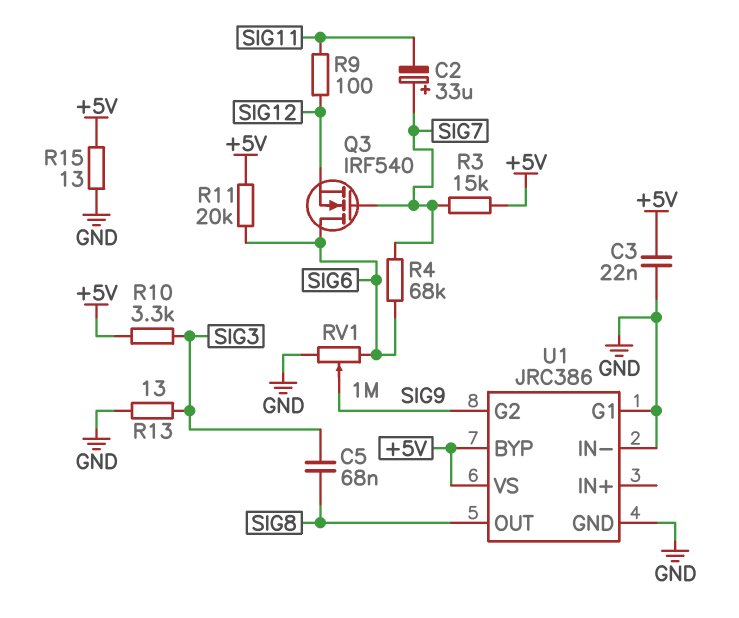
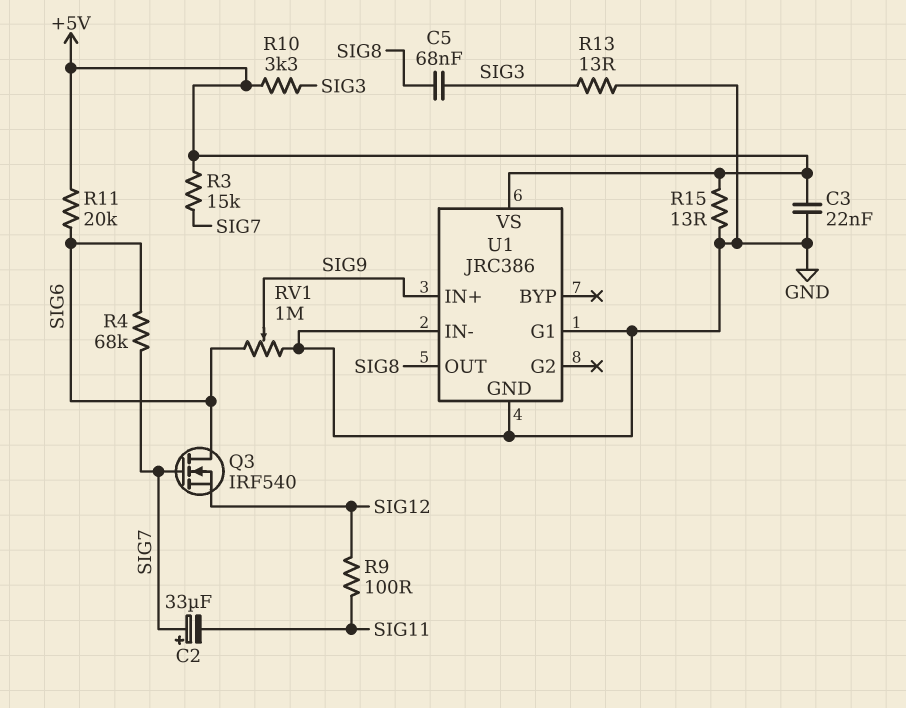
U1 pin BYP: +5V -> none
U1 pin G2: SIG9 -> none
U1 pin IN+: none -> SIG9

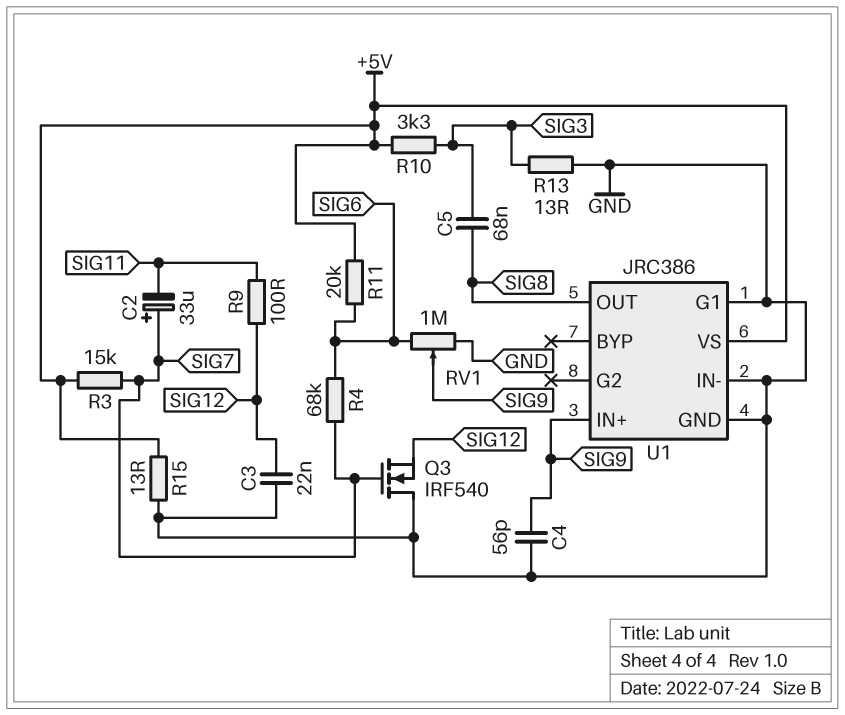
C3: 22nF (+5V, GND) -> 22nF (GND, SIG12)
C4: none -> 56pF (GND, SIG9)
Q3: NMOS IRF540 (G SIG7, D SIG6, S SIG12) -> NMOS IRF540 (G SIG7, D GND, S SIG12)

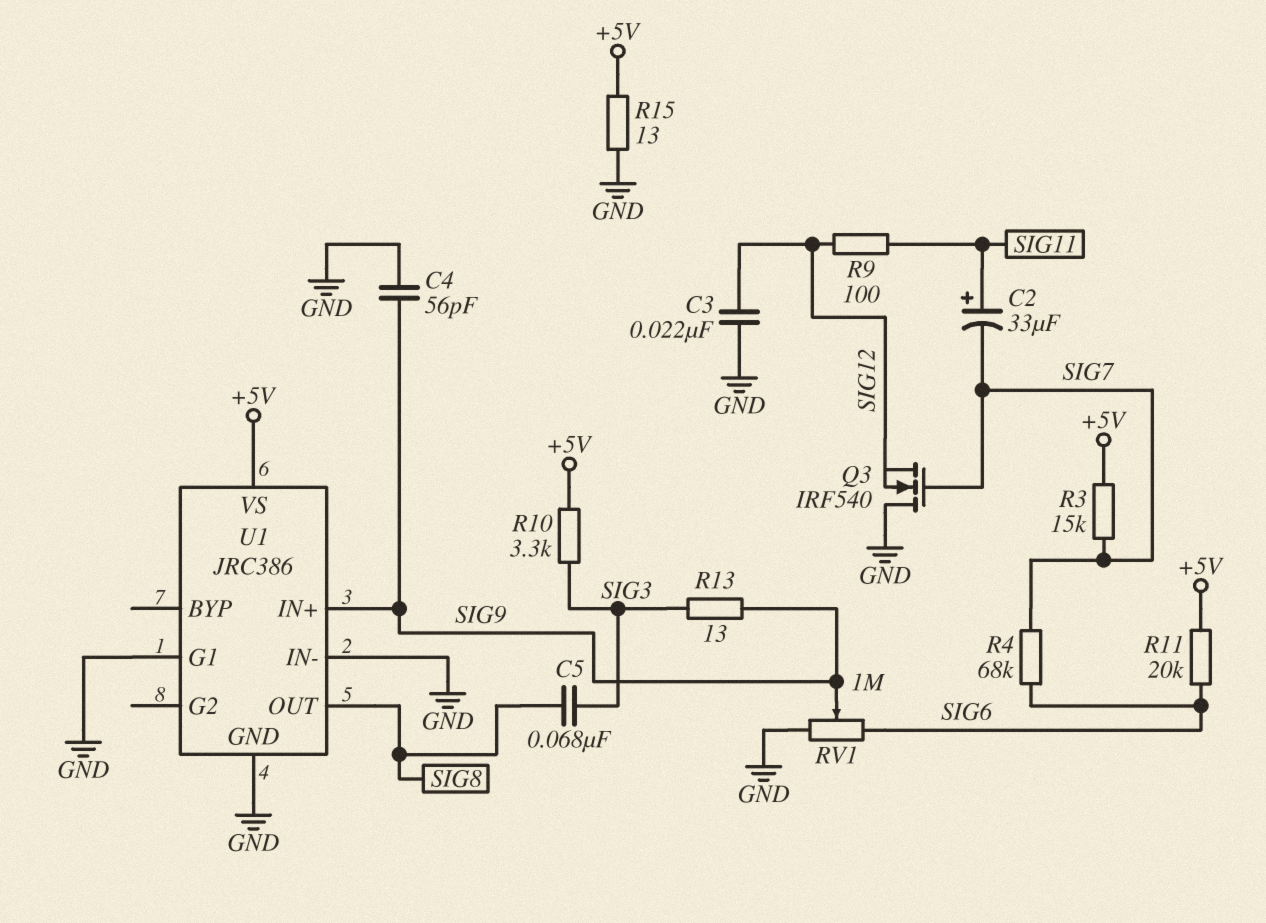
C2: 33uF (plus SIG7, minus SIG11) -> 33uF (plus SIG11, minus SIG7)
R13: 13 (GND, SIG3) -> 13 (SIG3, SIG9)

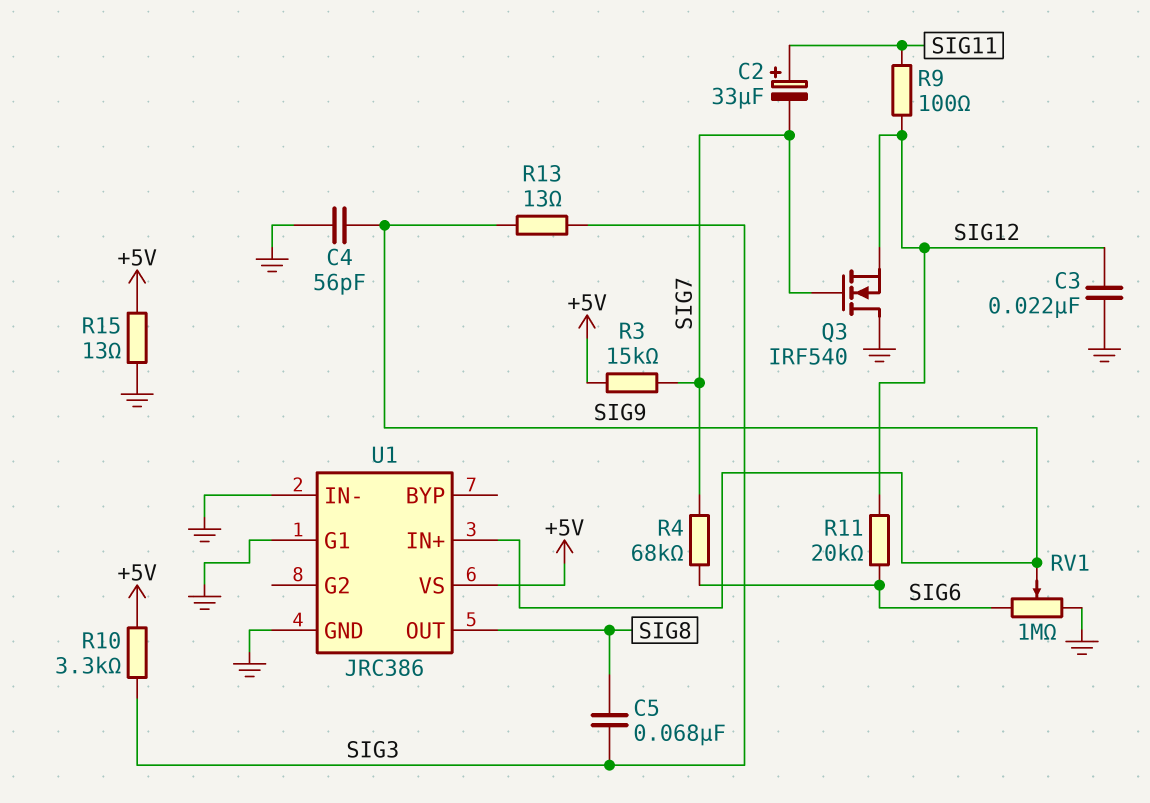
R11: 20k (+5V, SIG6) -> 20k (SIG6, SIG12)

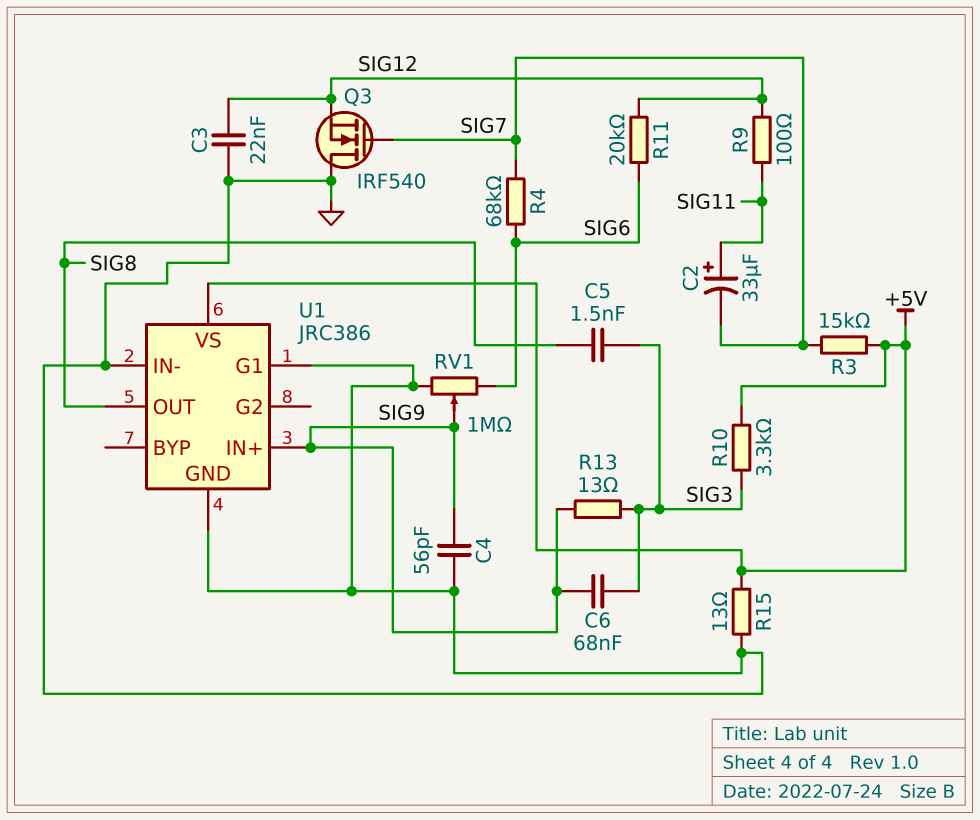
C5: 68nF (SIG3, SIG8) -> 1.5nF (SIG3, SIG8)
C6: none -> 68nF (SIG3, SIG9)

